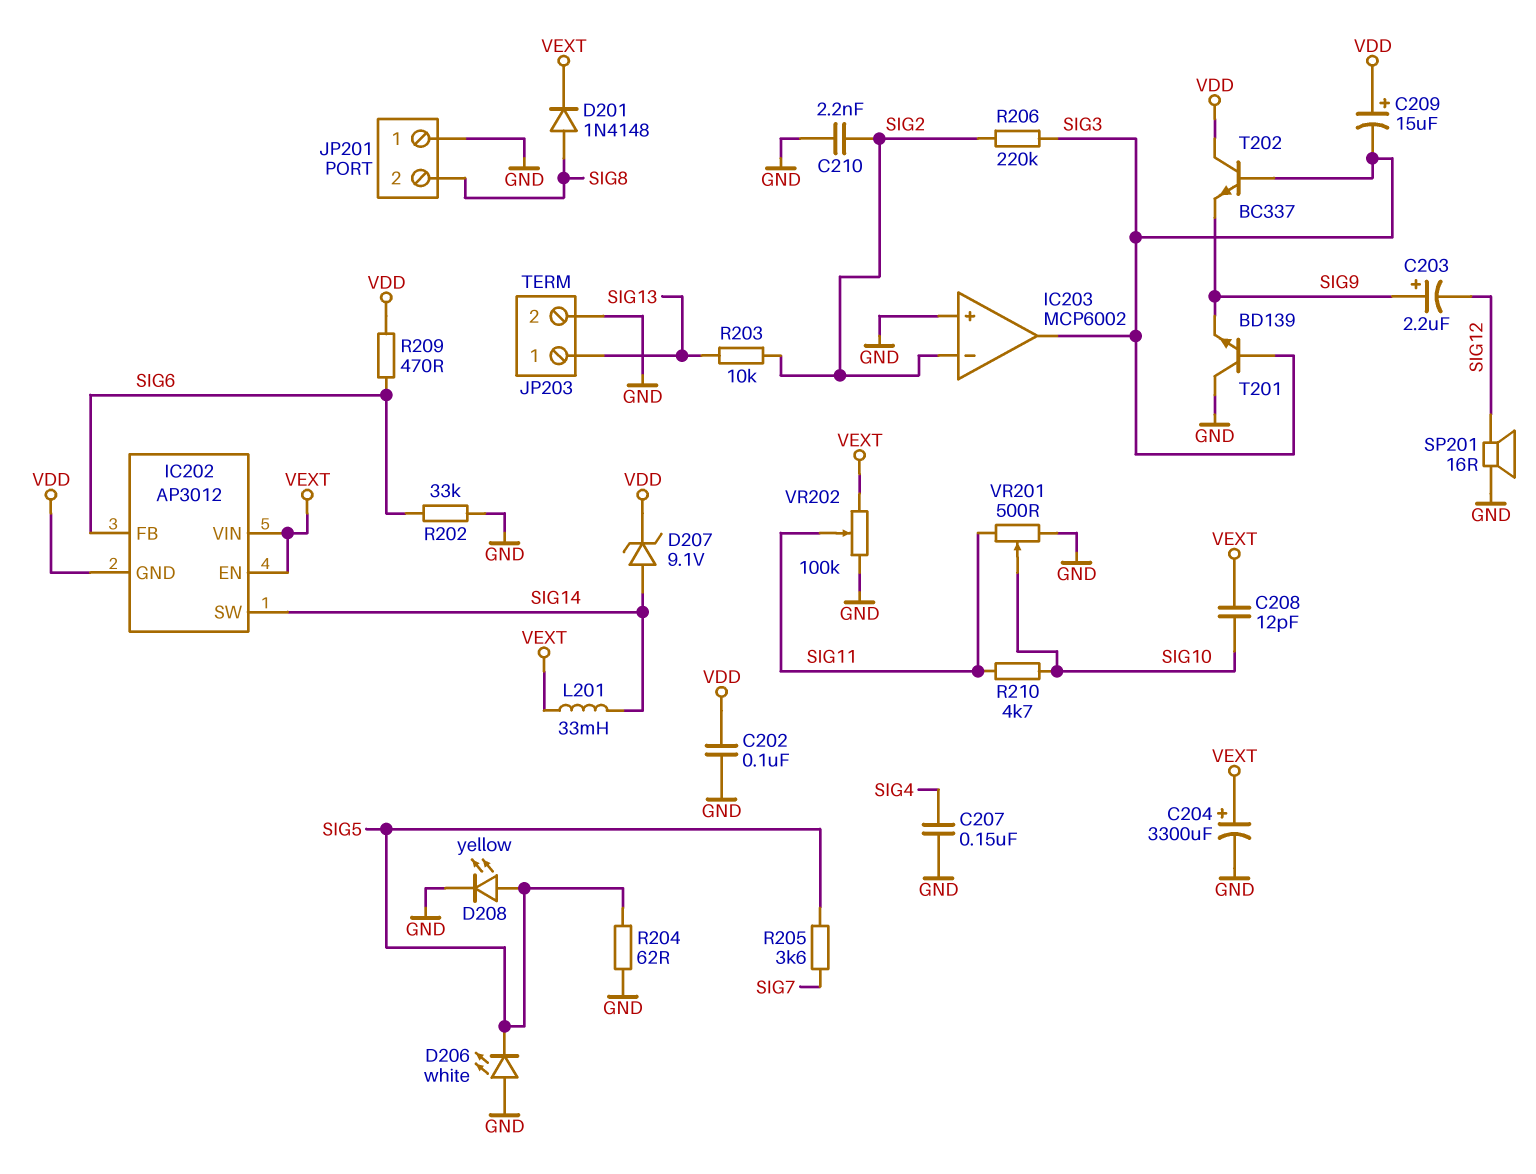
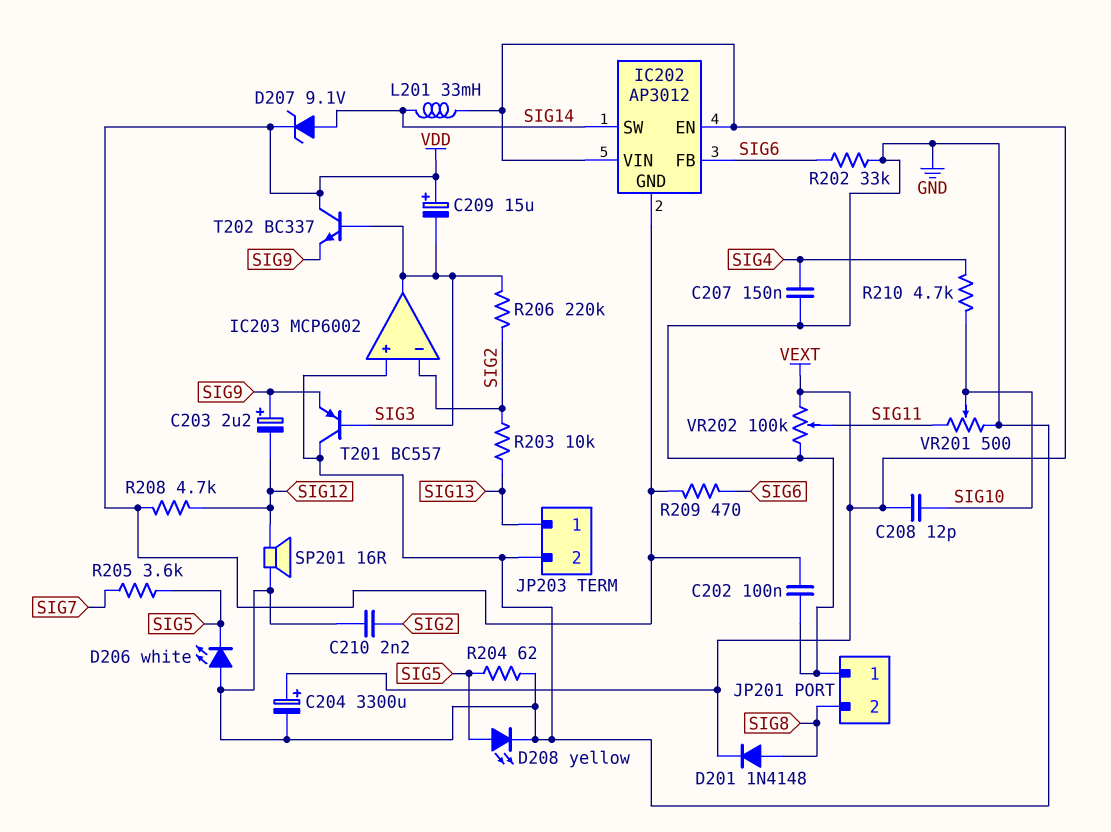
R208: none -> 4.7k (SIG12, VDD)
R210: 4.7k (SIG10, SIG11) -> 4.7k (SIG4, SIG10)
T201: NPN BD139 (B SIG3, C GND, E SIG9) -> PNP BC557 (B SIG3, C GND, E SIG9)

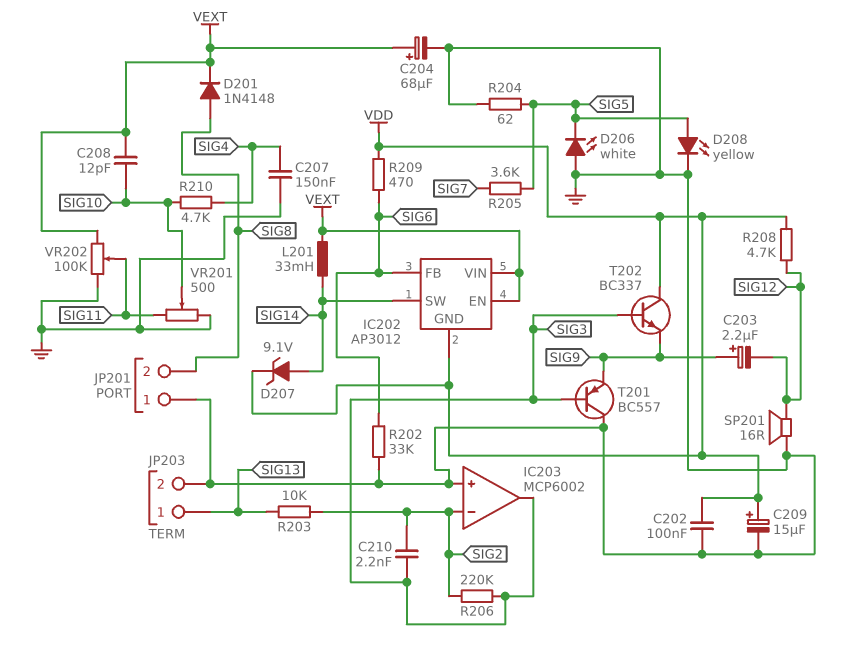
C204: 3300uF (plus VEXT, minus GND) -> 68uF (plus VEXT, minus GND)
C209: 15uF (plus VDD, minus SIG3) -> 15uF (plus VDD, minus GND)
C210: 2.2nF (GND, SIG2) -> 2.2nF (SIG2, SIG3)

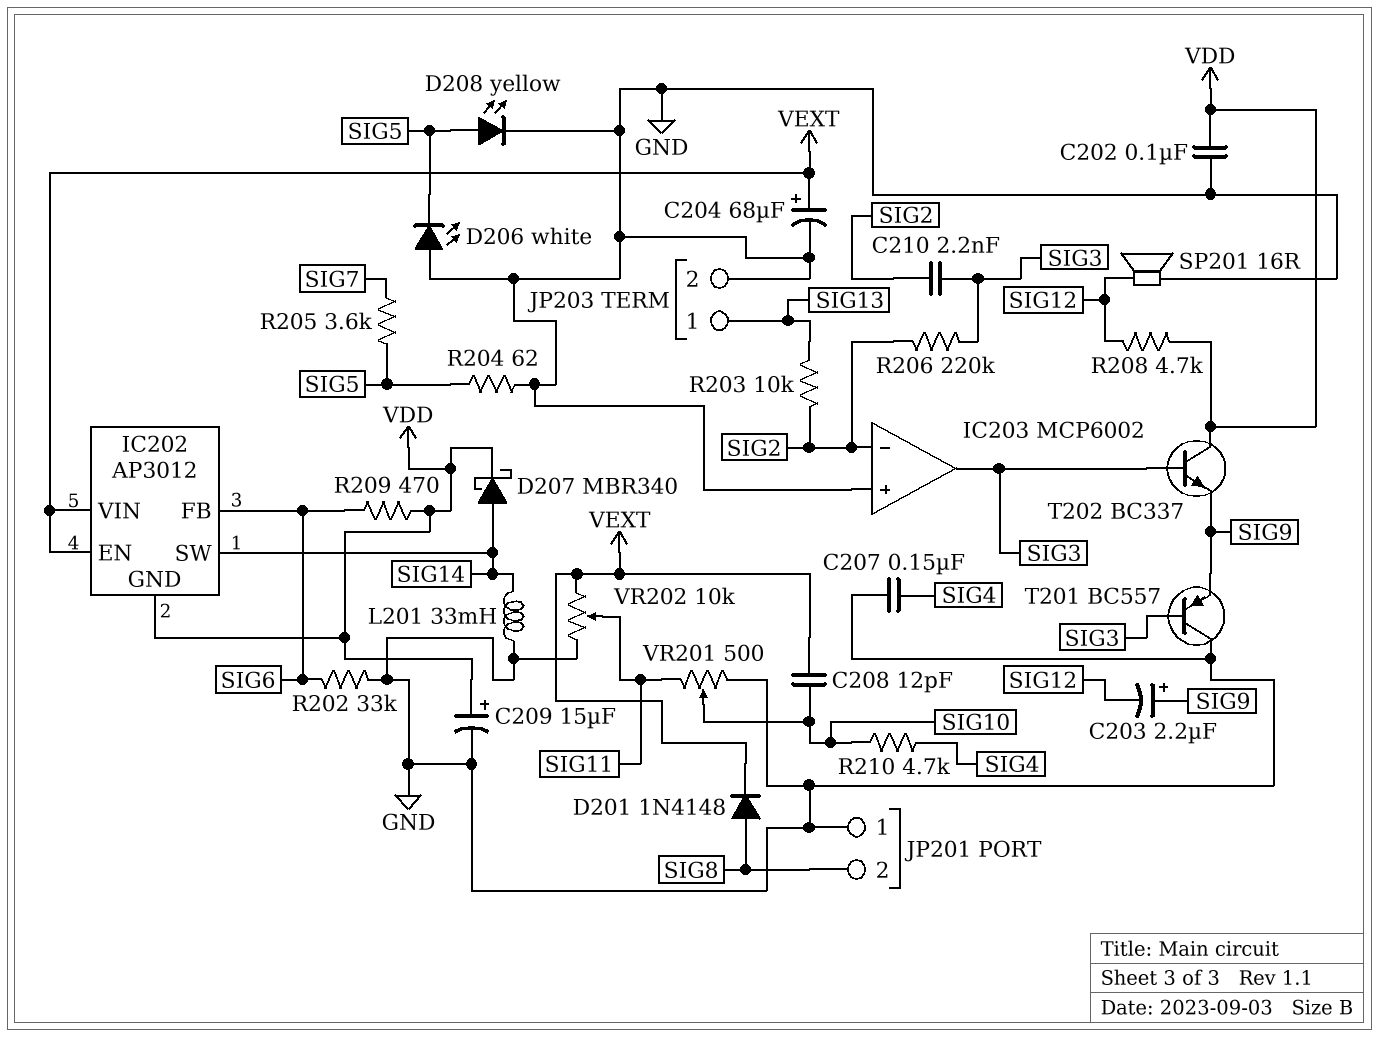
D207: zener 9.1V (A SIG14, K VDD) -> schottky MBR340 (A SIG14, K VDD)
L201: 33mH (SIG14, VEXT) -> 33mH (GND, SIG14)
VR202: 100k (GND, VEXT, wiper SIG11) -> 10k (GND, VEXT, wiper SIG11)

